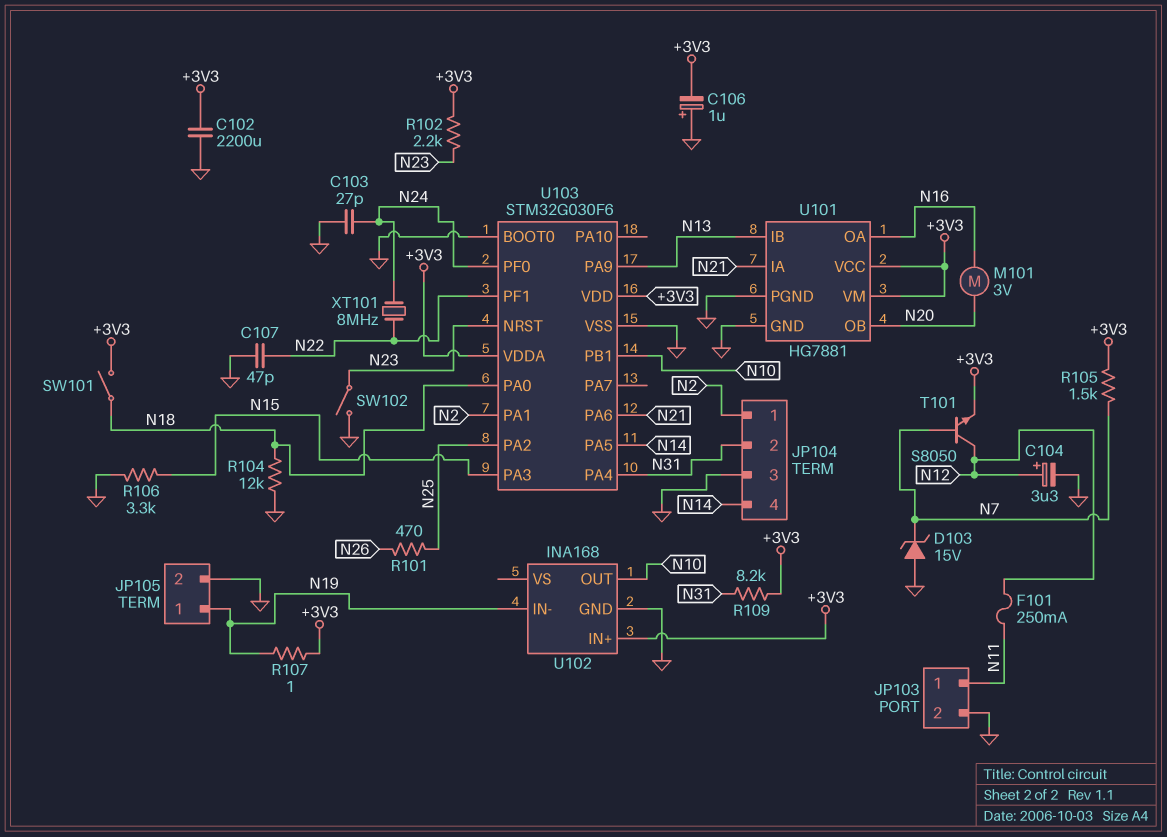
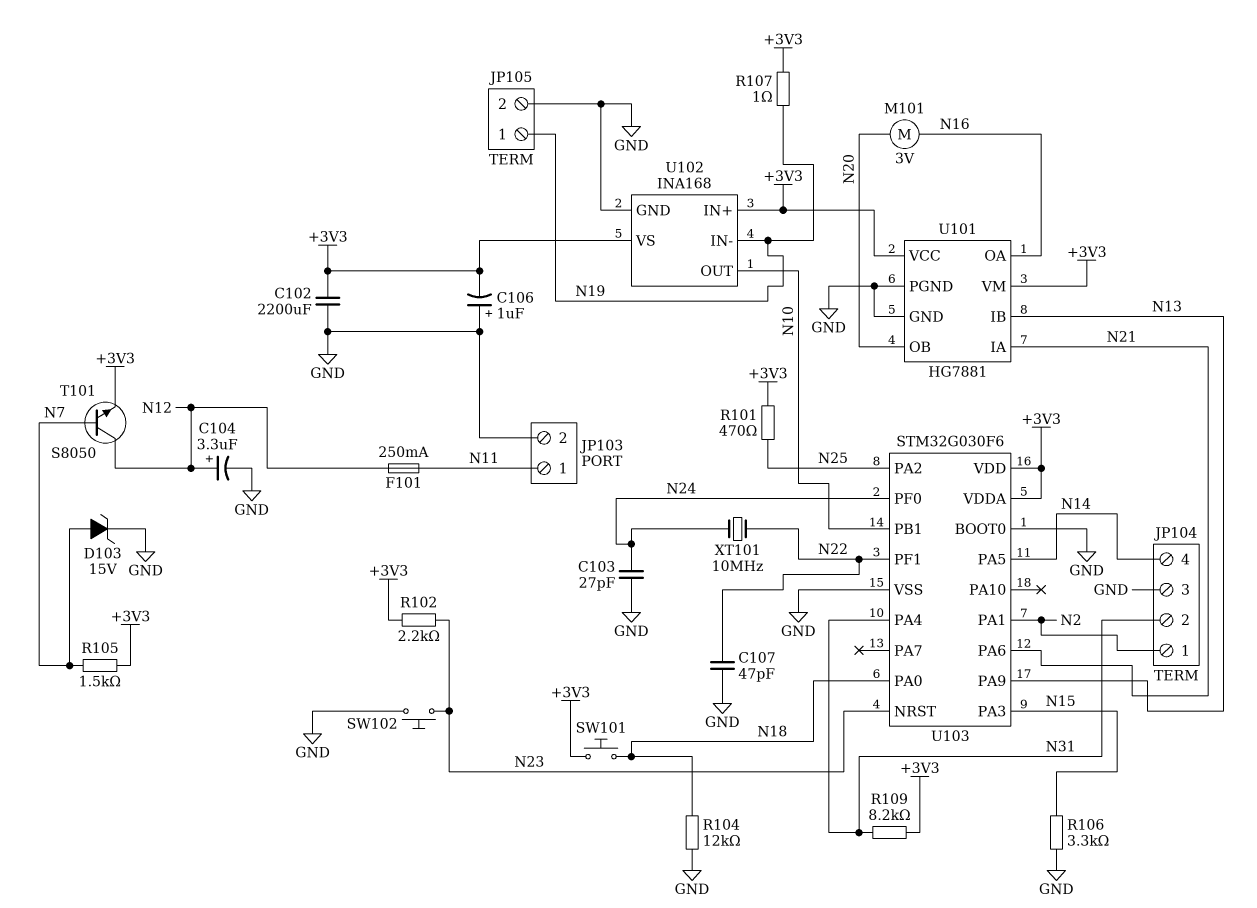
D103: zener 15V (A GND, K N7) -> zener 15V (A N7, K GND)
R101: 470 (N25, N26) -> 470 (+3V3, N25)
SW101: switch (+3V3, N18) -> button (+3V3, N18)
SW102: switch (GND, N23) -> button (GND, N23)
U102 pin VS: none -> +3V3
XT101: 8MHz (N22, N24) -> 10MHz (N22, N24)

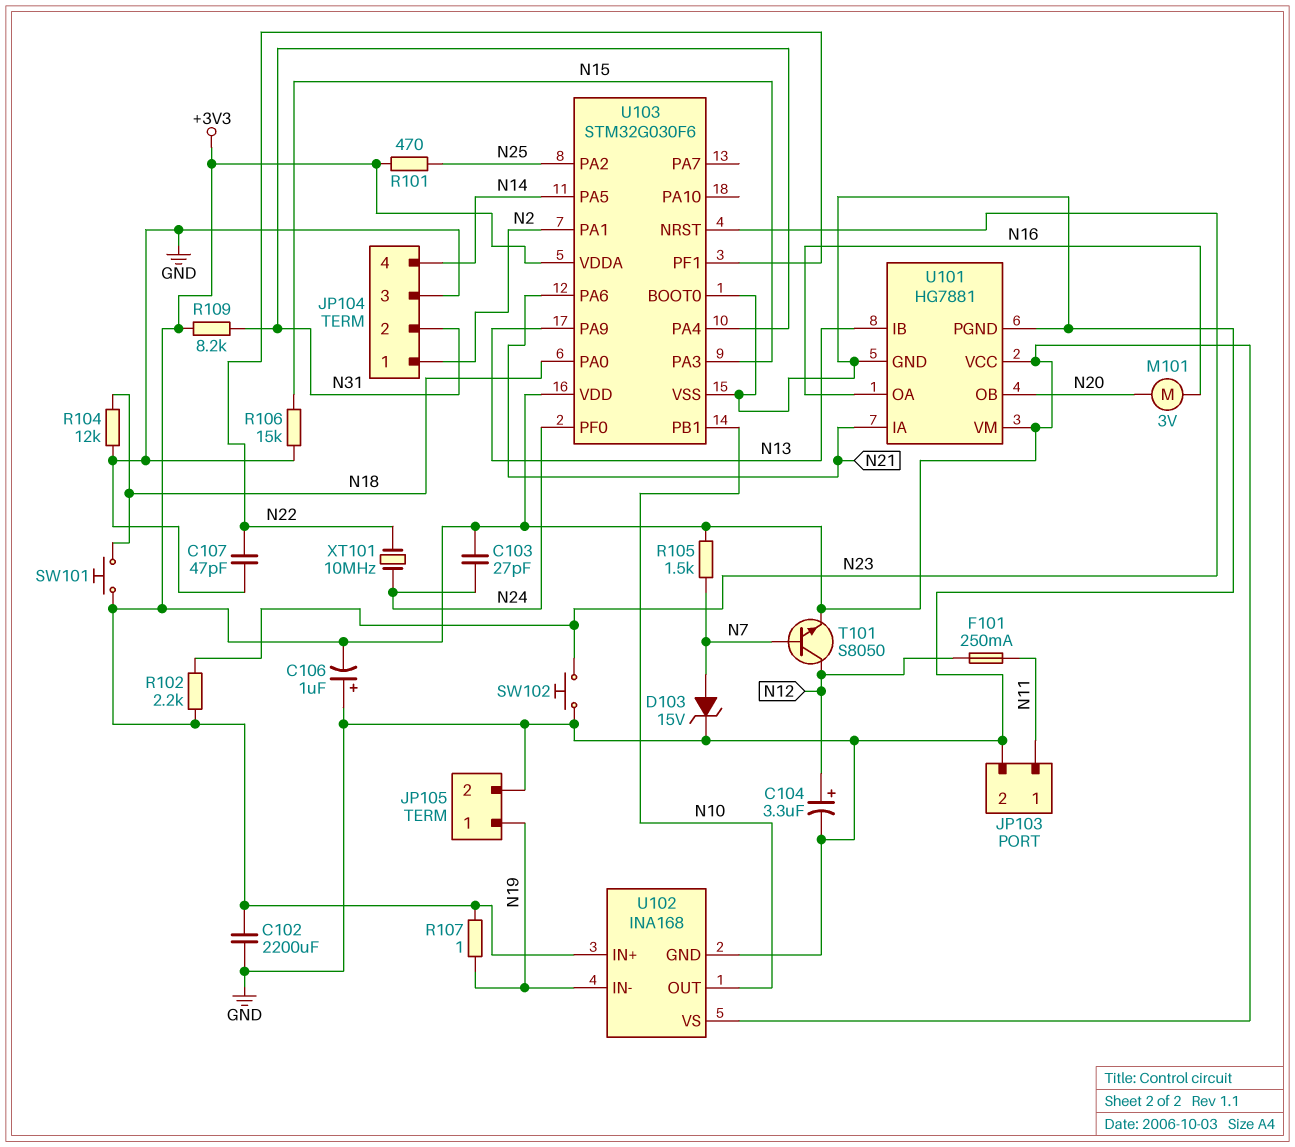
C103: 27pF (GND, N24) -> 27pF (+3V3, N24)
R106: 3.3k (GND, N15) -> 15k (GND, N15)

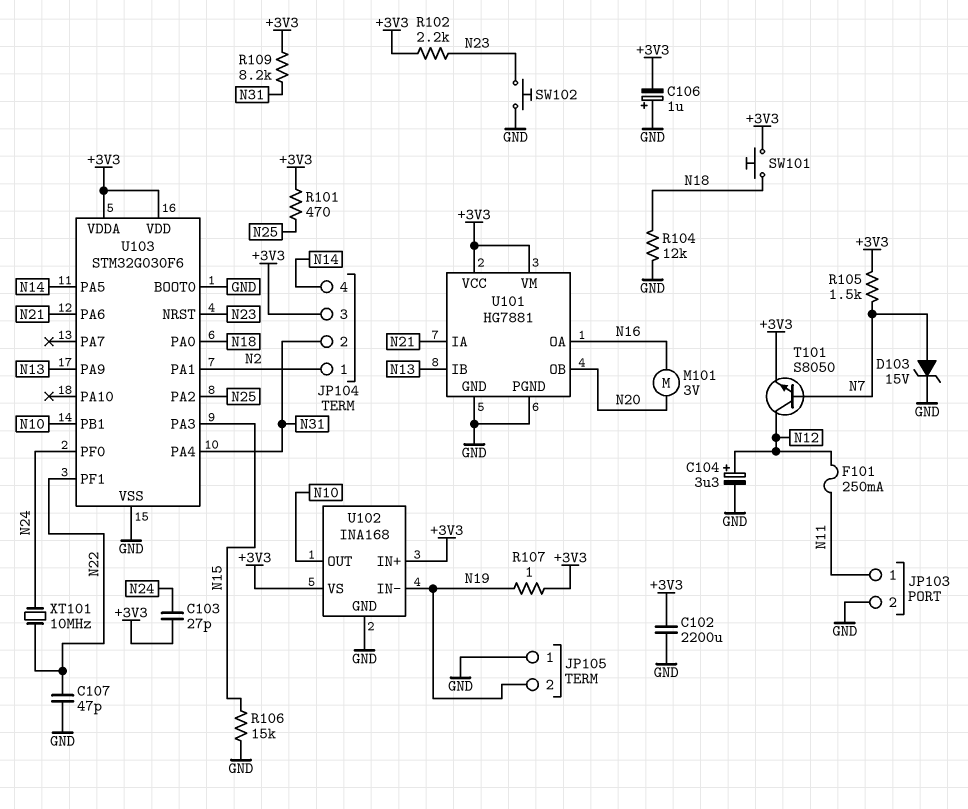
JP104 pin 3: GND -> +3V3
JP105 pin 1: N19 -> GND
JP105 pin 2: GND -> N19

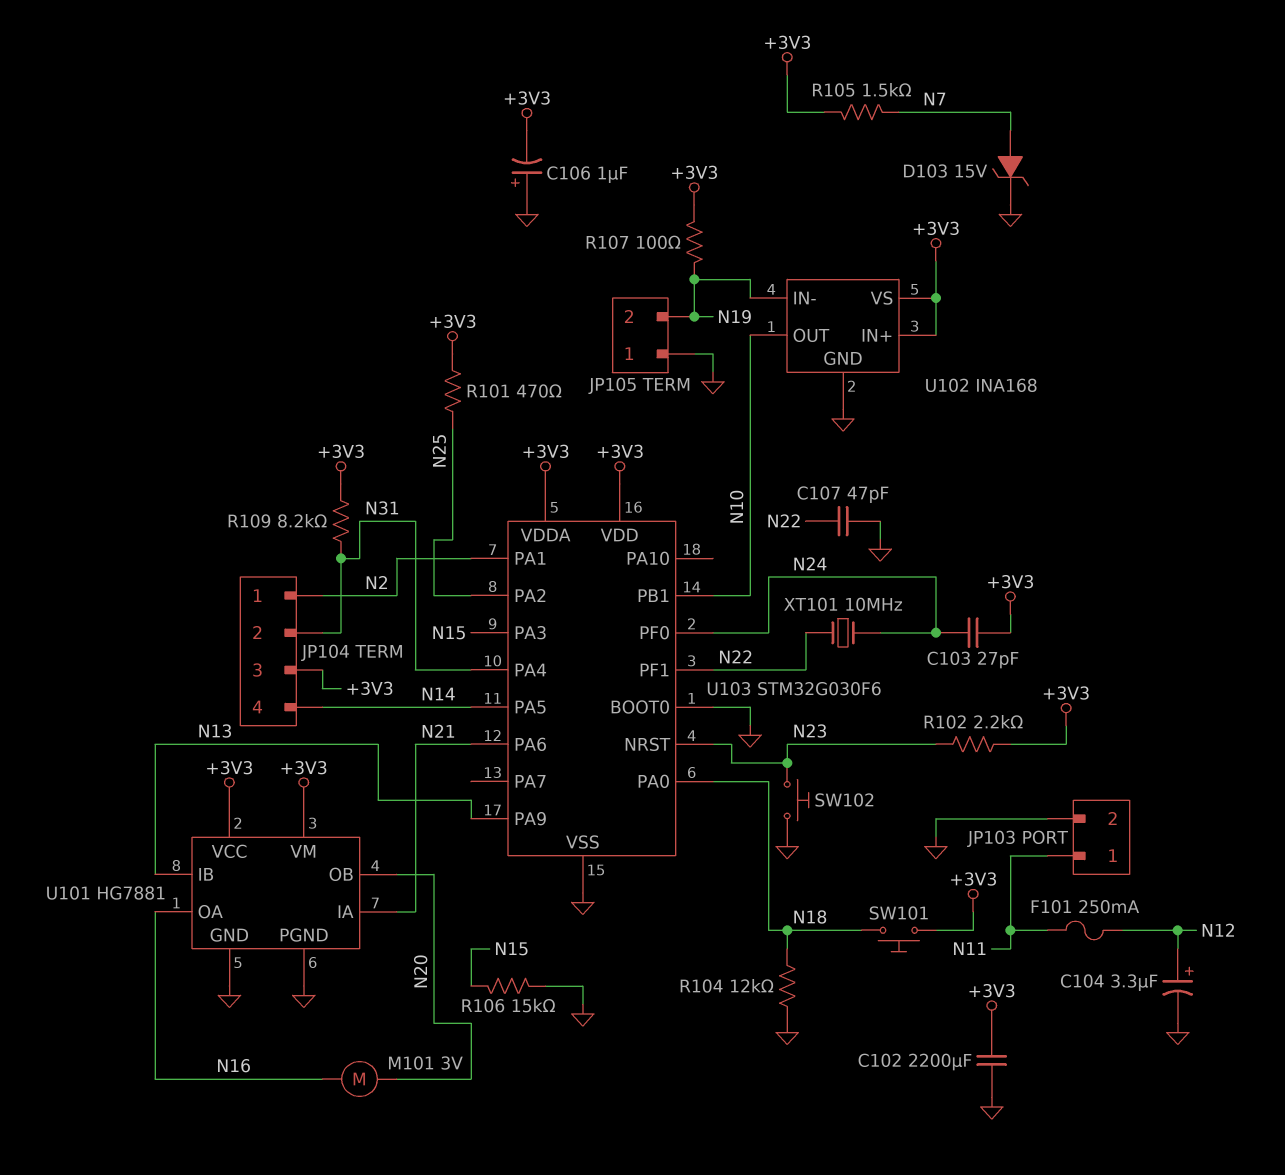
R107: 1 (+3V3, N19) -> 100 (+3V3, N19)
T101: NPN S8050 (B N7, C N12, E +3V3) -> none

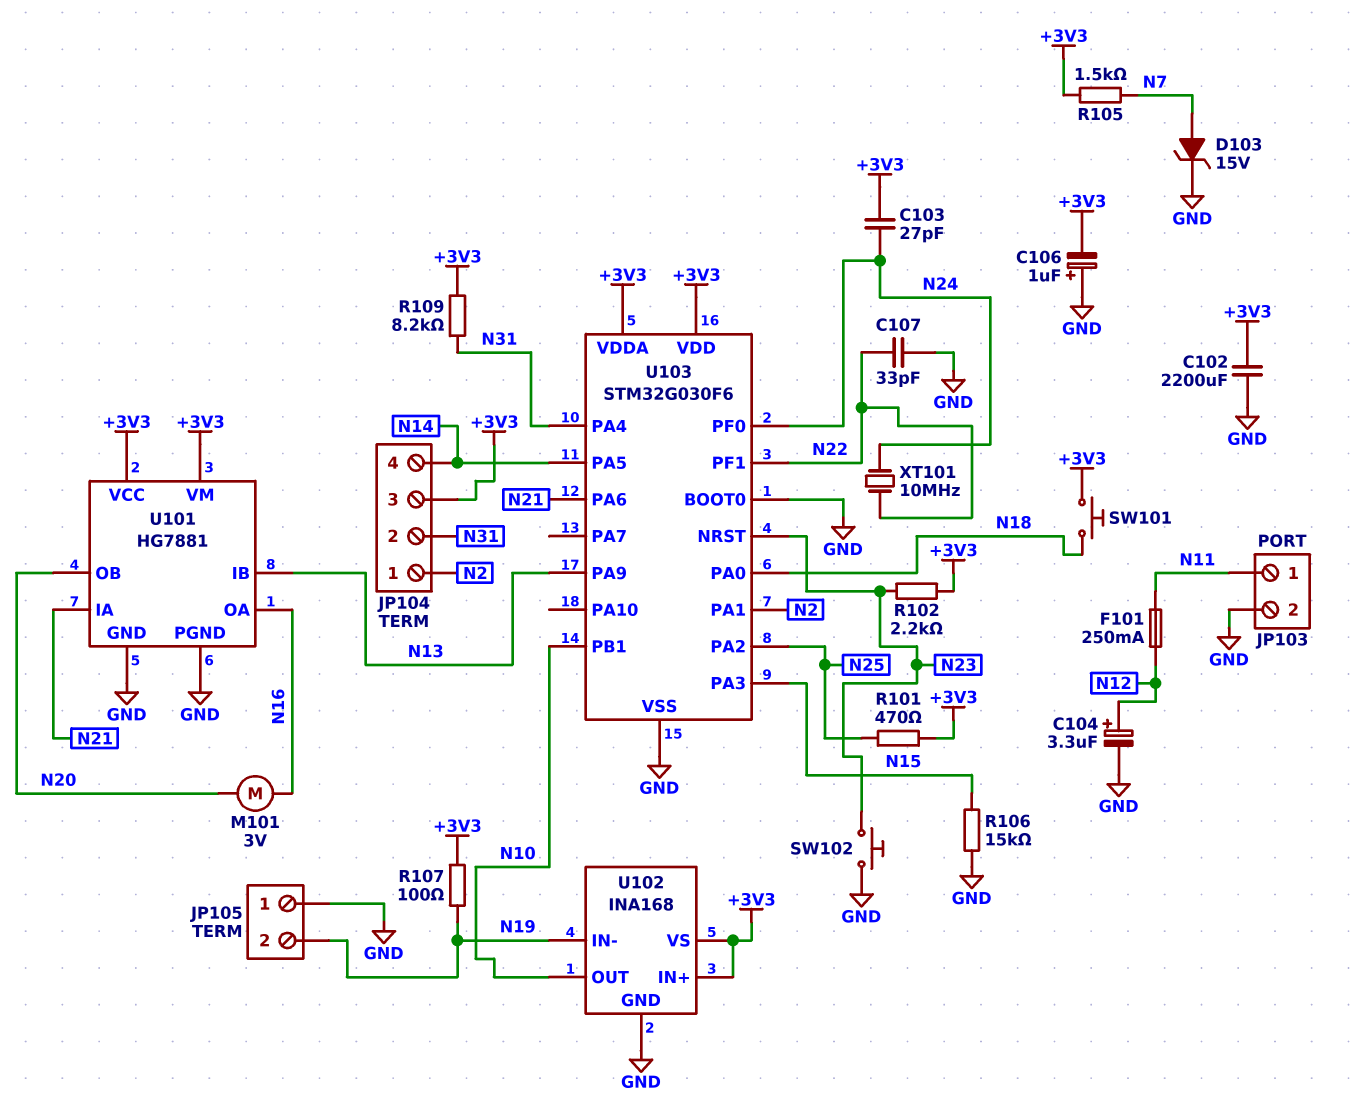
C107: 47pF (GND, N22) -> 33pF (GND, N22)
R104: 12k (GND, N18) -> none

